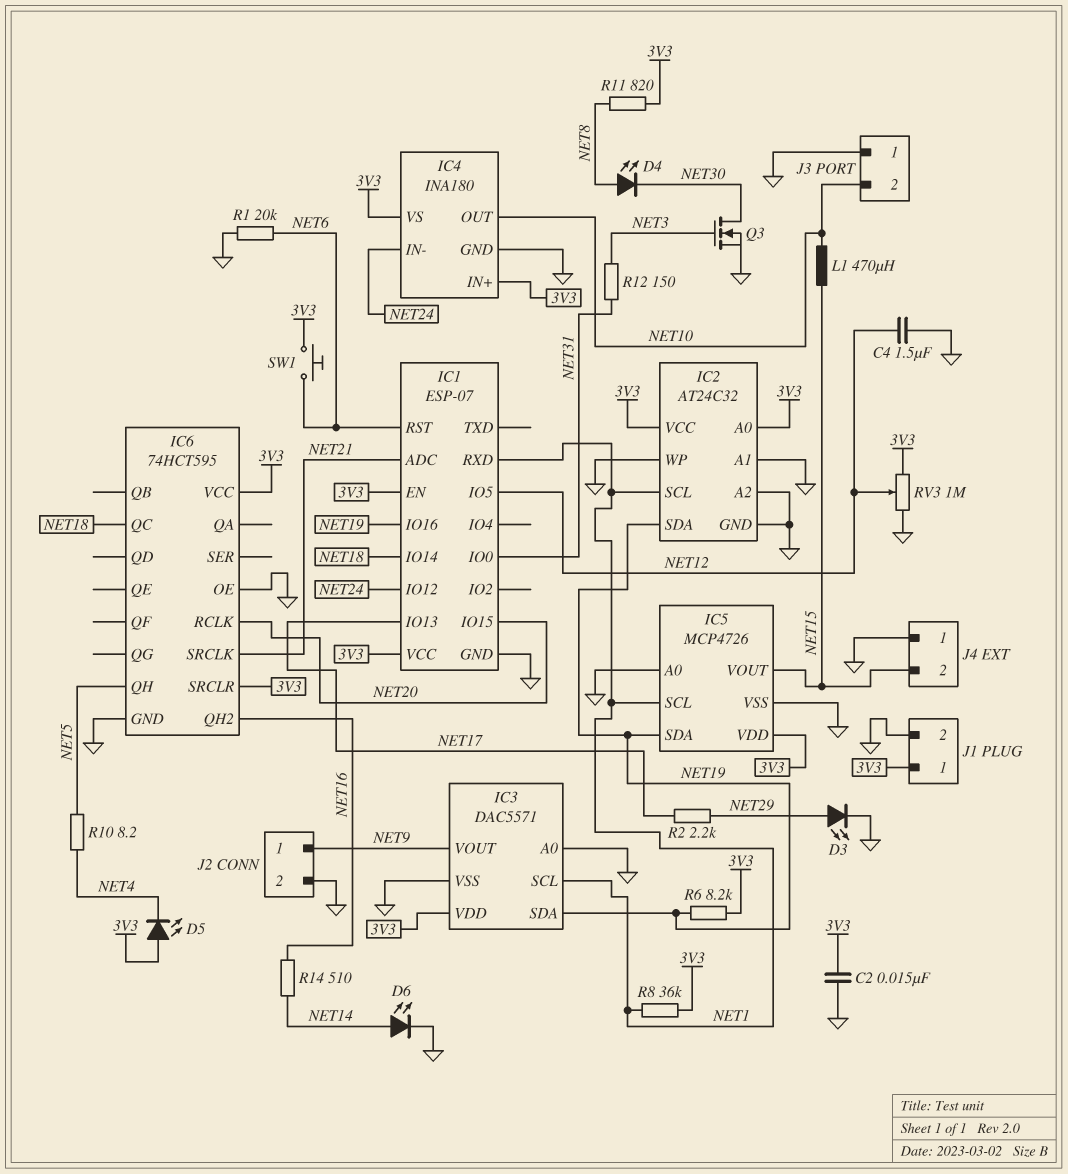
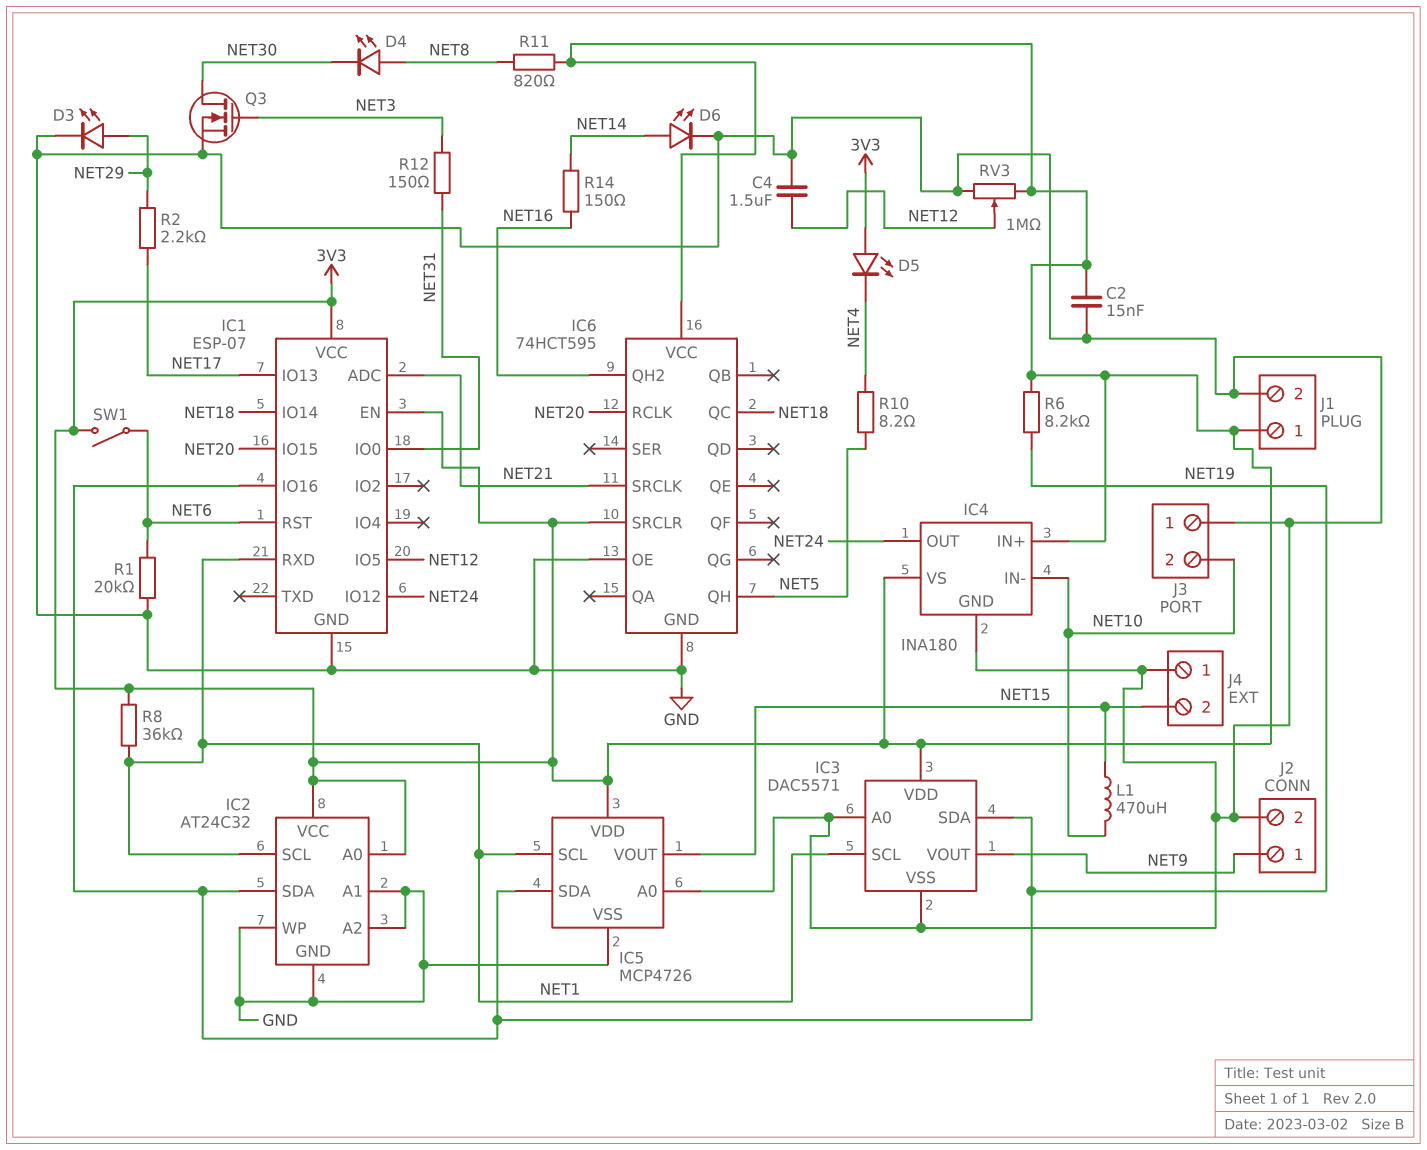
IC4 pin IN-: NET24 -> NET10
IC4 pin OUT: NET10 -> NET24
R14: 510 (NET14, NET16) -> 150 (NET14, NET16)
SW1: button (3V3, NET6) -> switch (3V3, NET6)

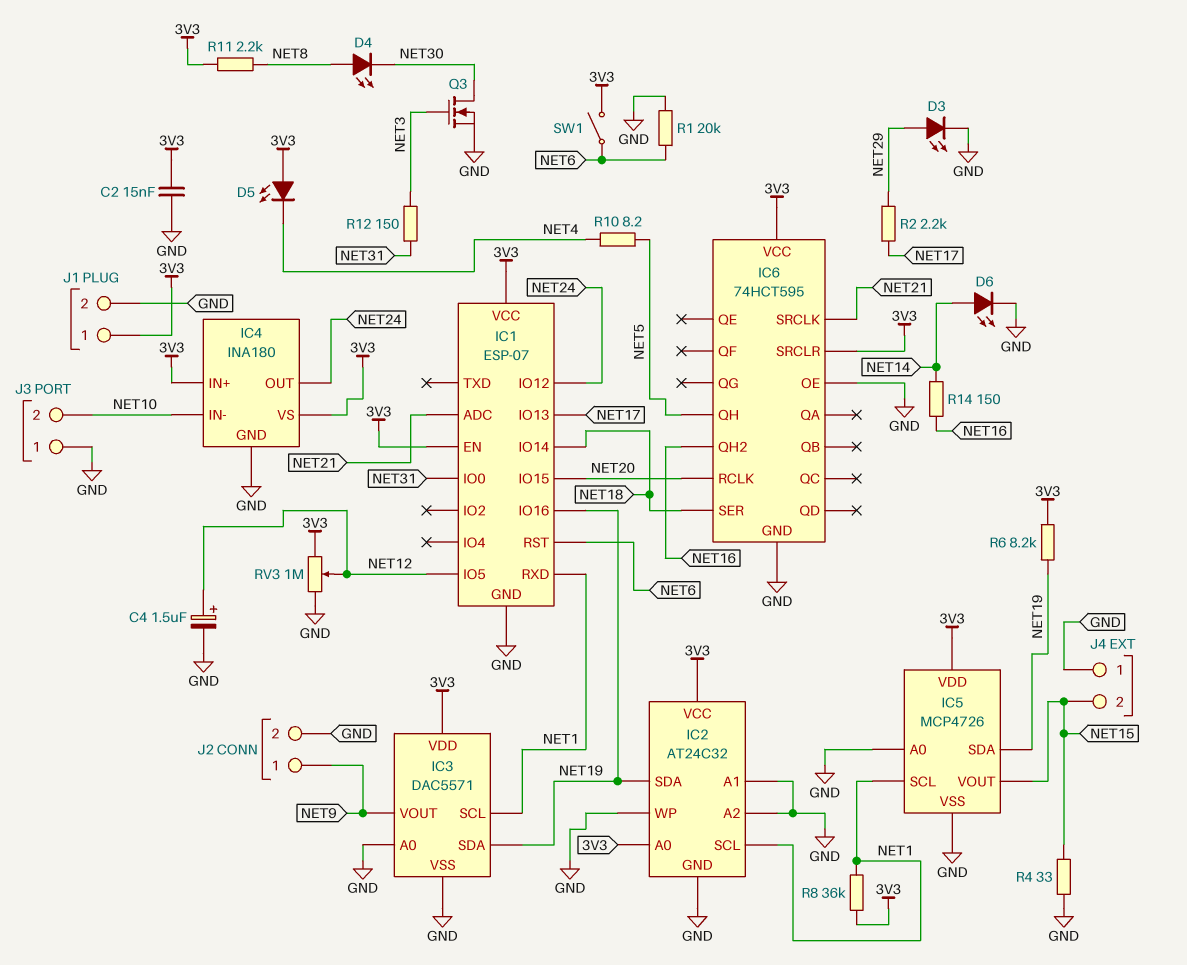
C4: 1.5uF (GND, NET12) -> 1.5uF (plus NET12, minus GND)
IC6 pin QC: NET18 -> none
IC6 pin SER: none -> NET18
L1: 470uH (NET10, NET15) -> none
R4: none -> 33 (GND, NET15)
R11: 820 (3V3, NET8) -> 2.2k (3V3, NET8)

